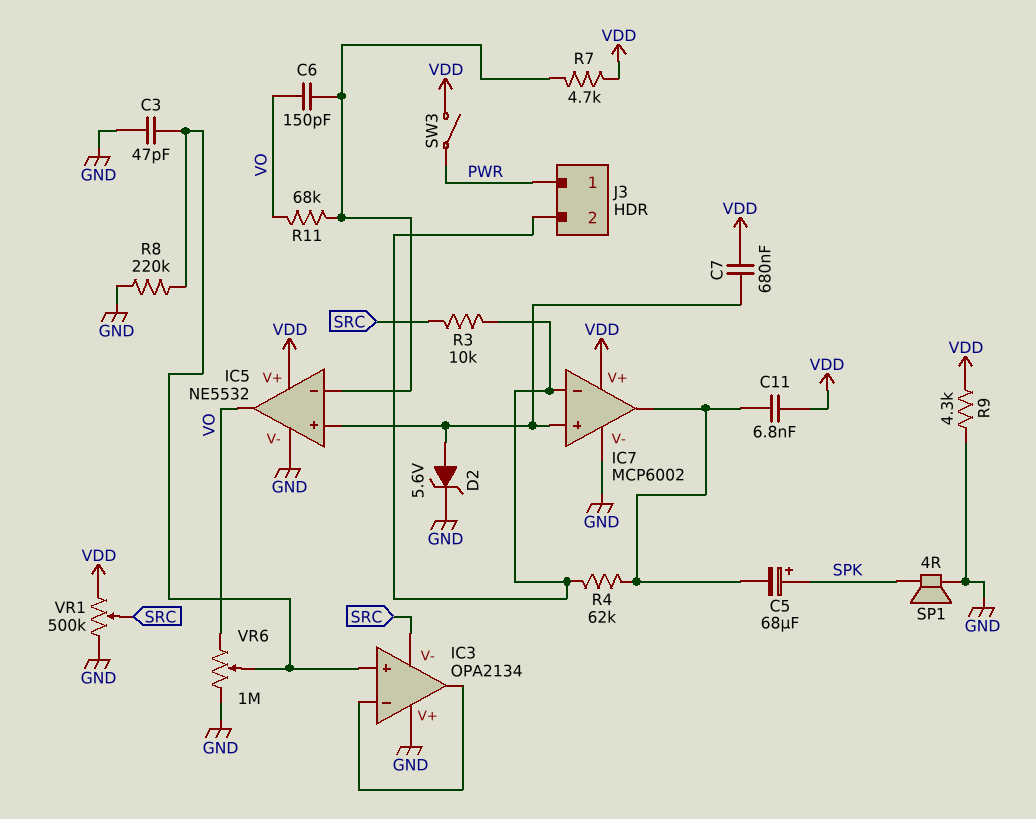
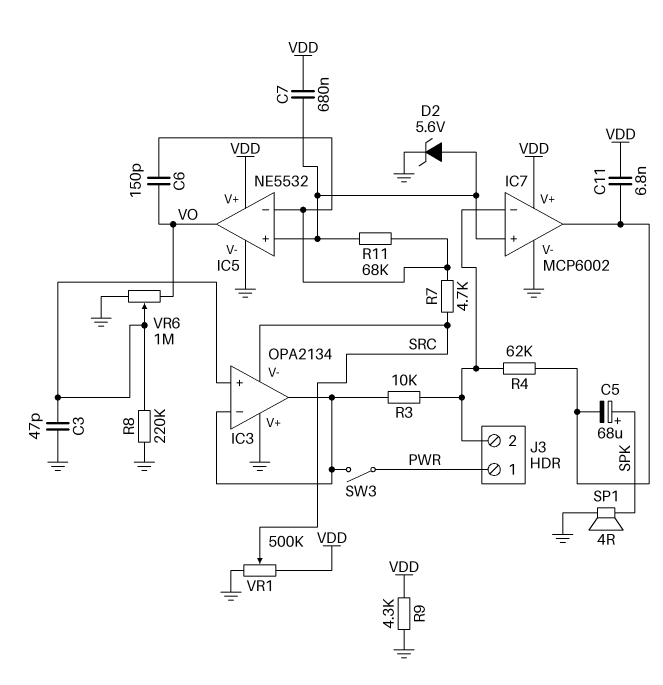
R3: 10k (IC7/in-, SRC) -> 10k (IC3/in-, IC7/in-)
R7: 4.7k (IC5/in-, VDD) -> 4.7k (IC5/in-, SRC)
R11: 68k (IC5/in-, VO) -> 68k (IC5/in+, IC5/in-)
SW3: switch (PWR, VDD) -> switch (IC3/in-, PWR)

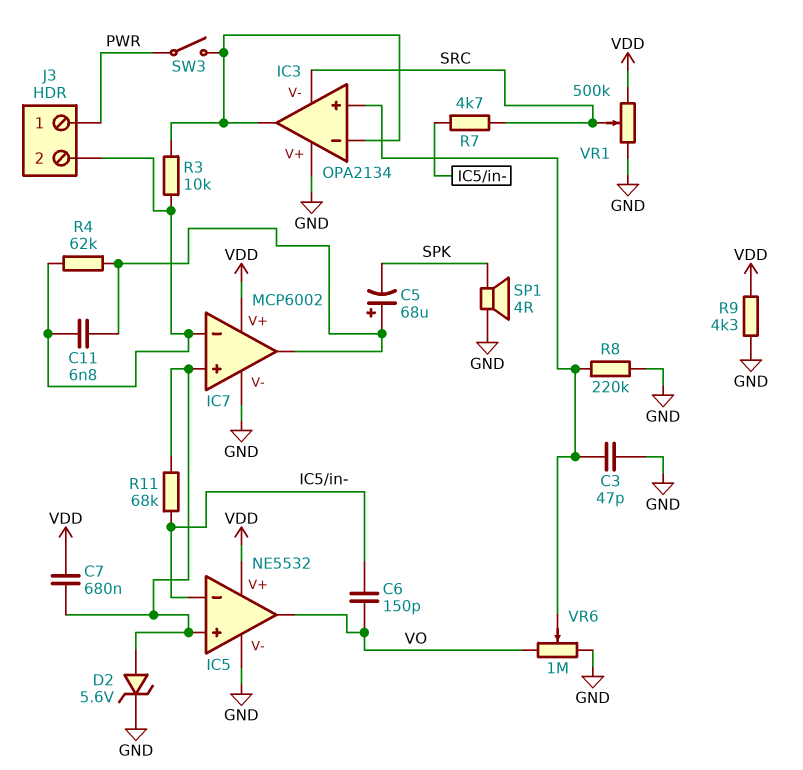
C5: 68uF (plus SPK, minus IC7/out) -> 68uF (plus IC7/out, minus SPK)
C11: 6.8nF (IC7/out, VDD) -> 6.8nF (IC7/in-, IC7/out)

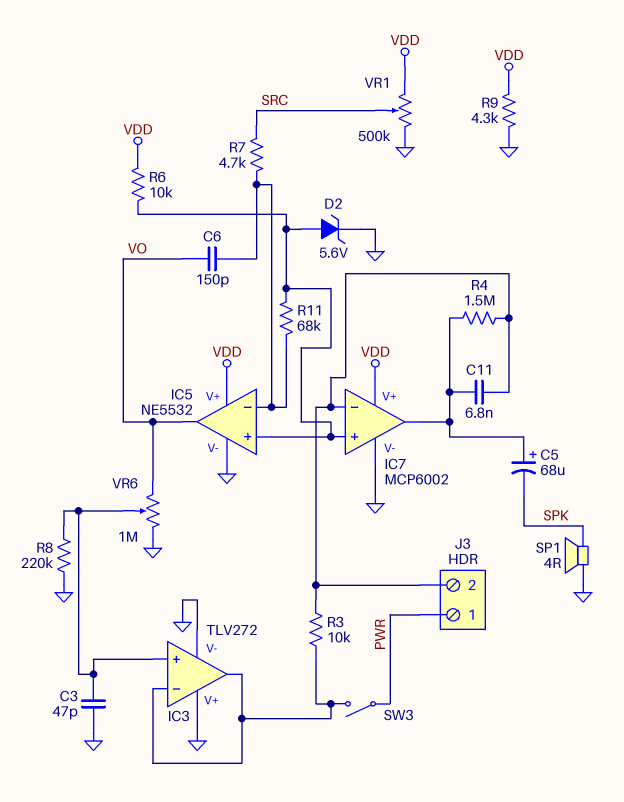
C7: 680nF (IC5/in+, VDD) -> none
IC3: OPA2134 -> TLV272
IC3 pin V-: SRC -> GND
R4: 62k (IC7/in-, IC7/out) -> 1.5M (IC7/in-, IC7/out)
R6: none -> 10k (IC5/in+, VDD)

